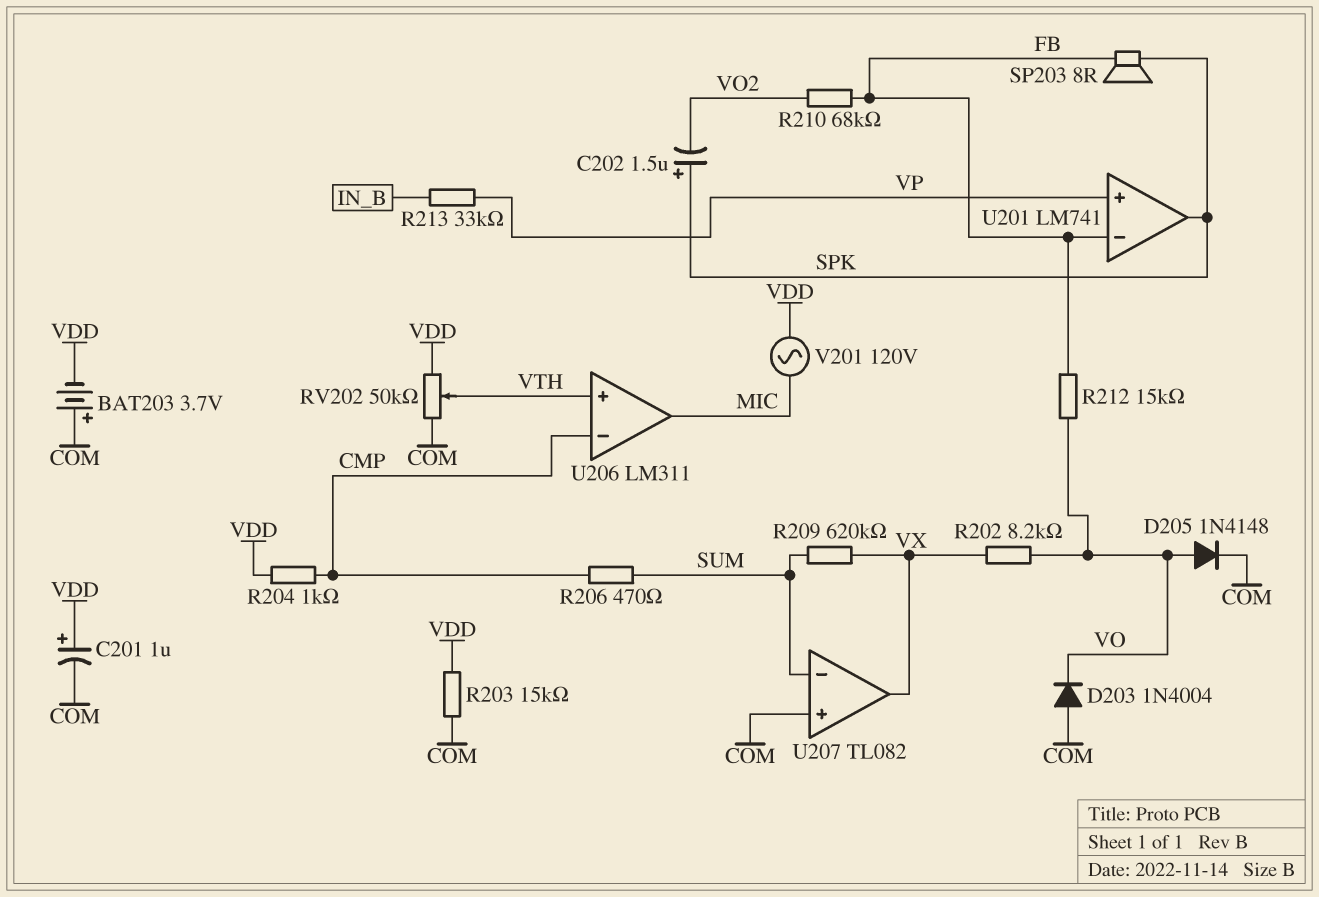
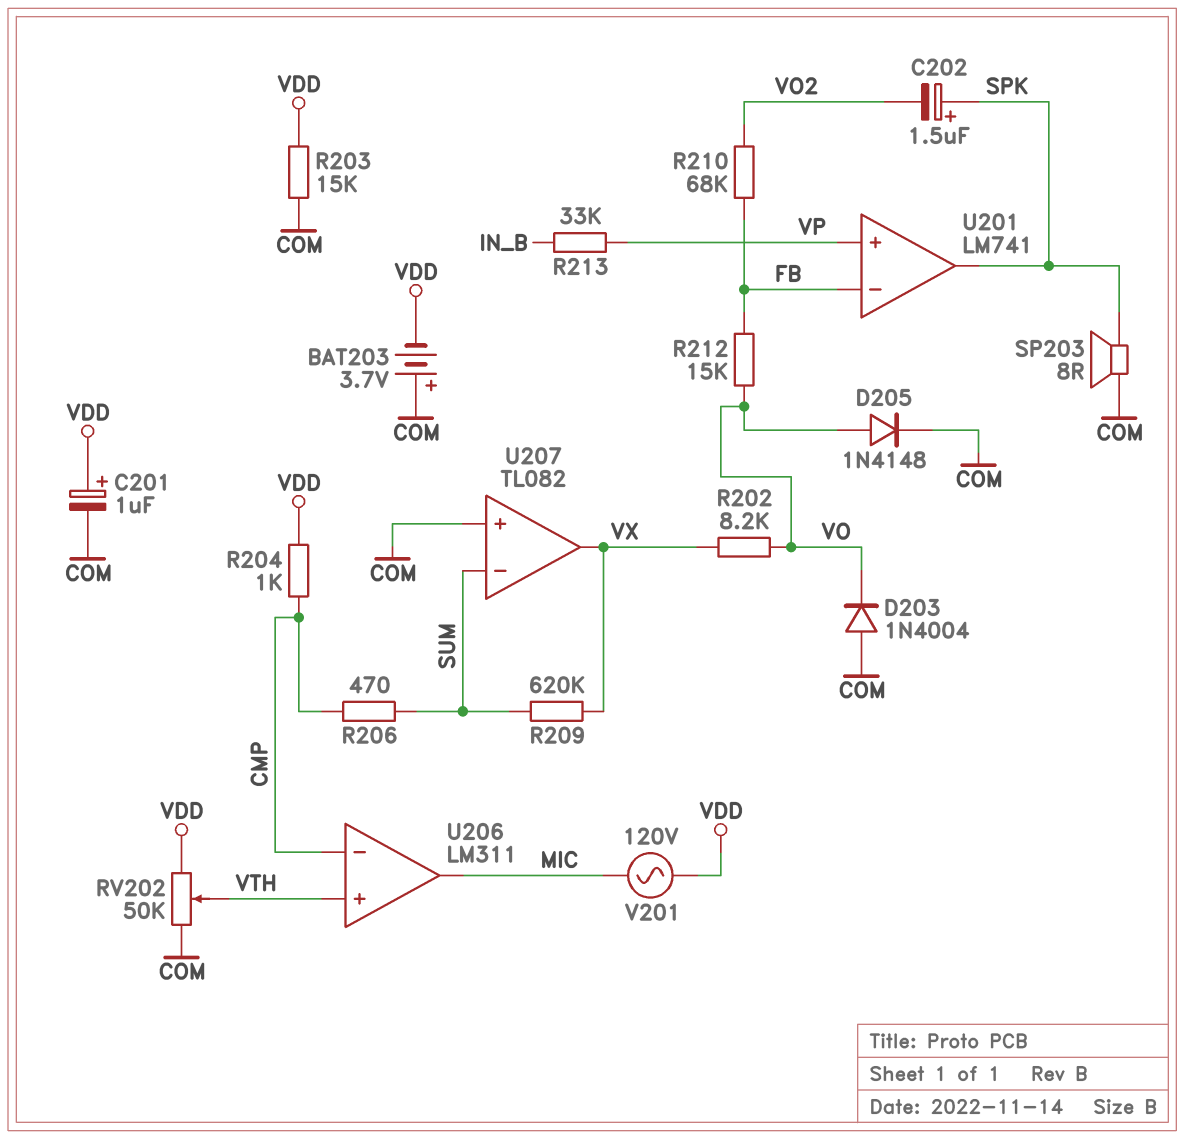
SP203: speaker 8R (FB, SPK) -> speaker 8R (COM, SPK)

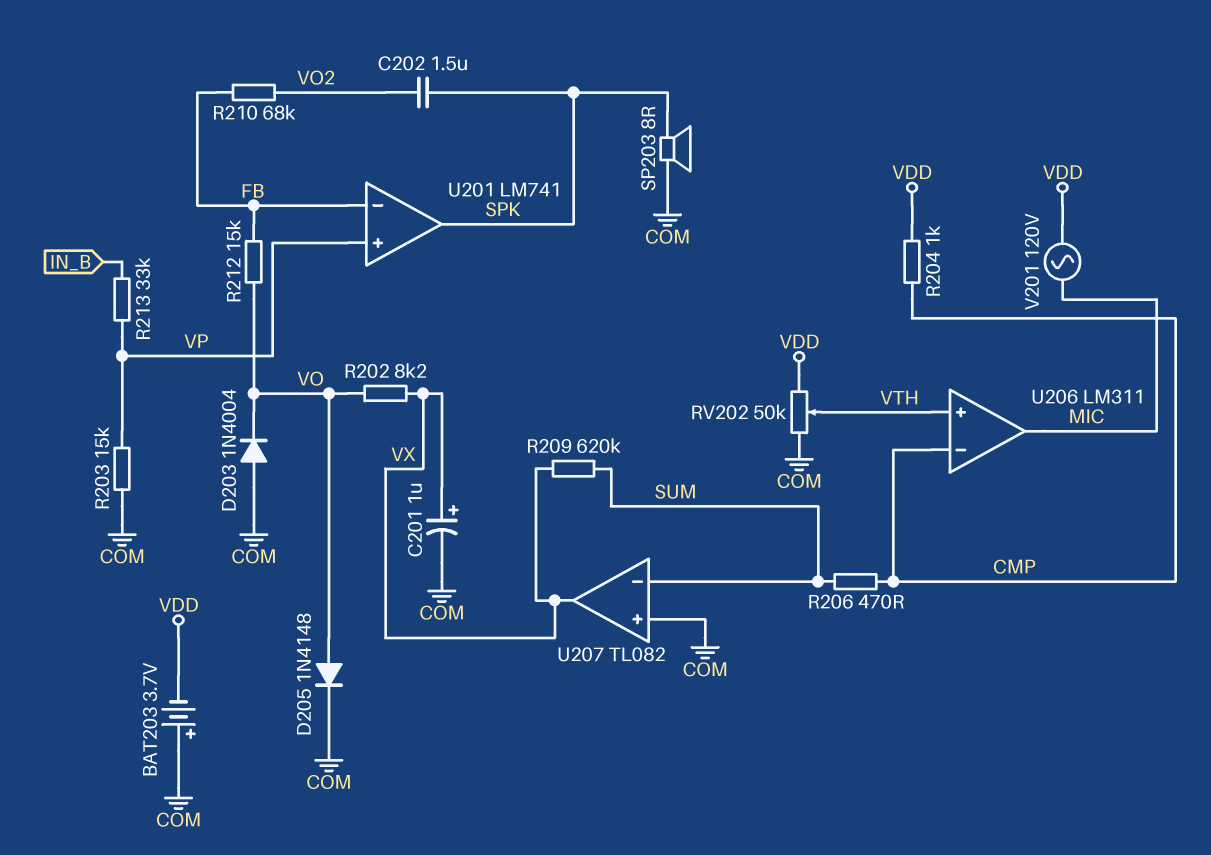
C201: 1uF (plus VDD, minus COM) -> 1uF (plus VX, minus COM)
C202: 1.5uF (plus SPK, minus VO2) -> 1.5uF (SPK, VO2)
R203: 15k (COM, VDD) -> 15k (COM, VP)

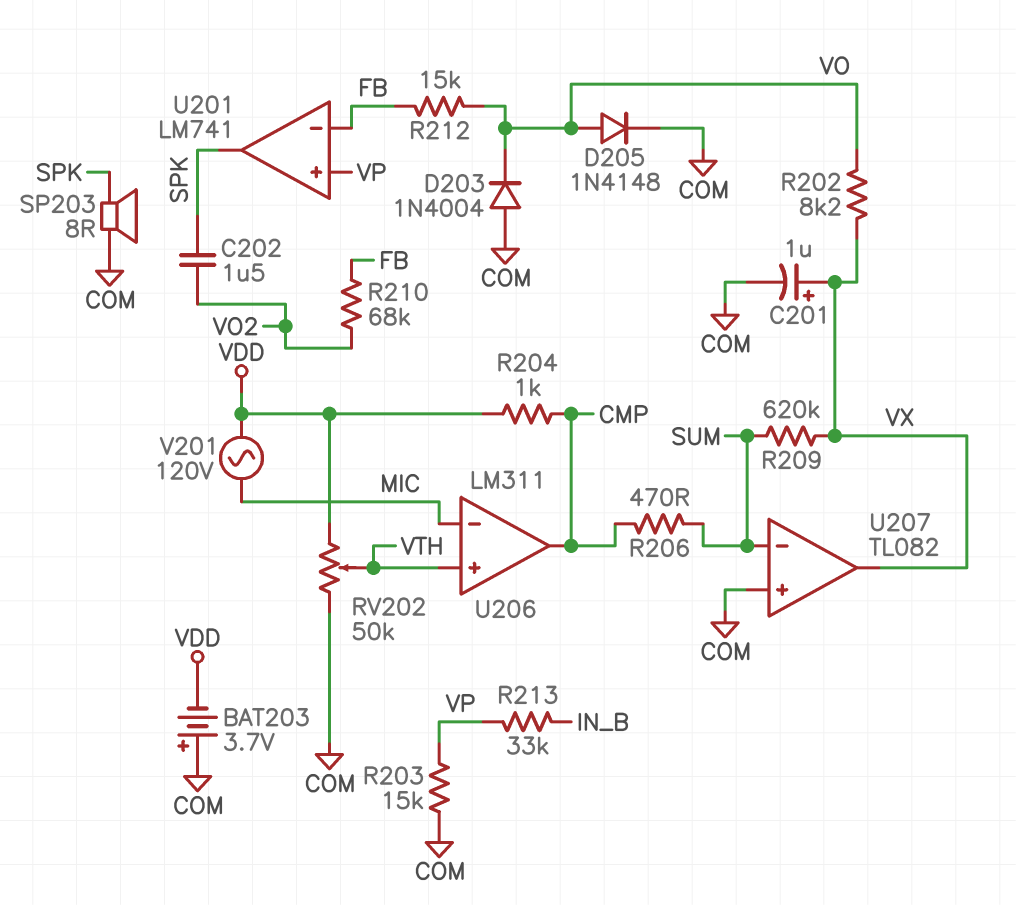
U206 pin in-: CMP -> MIC
U206 pin out: MIC -> CMP

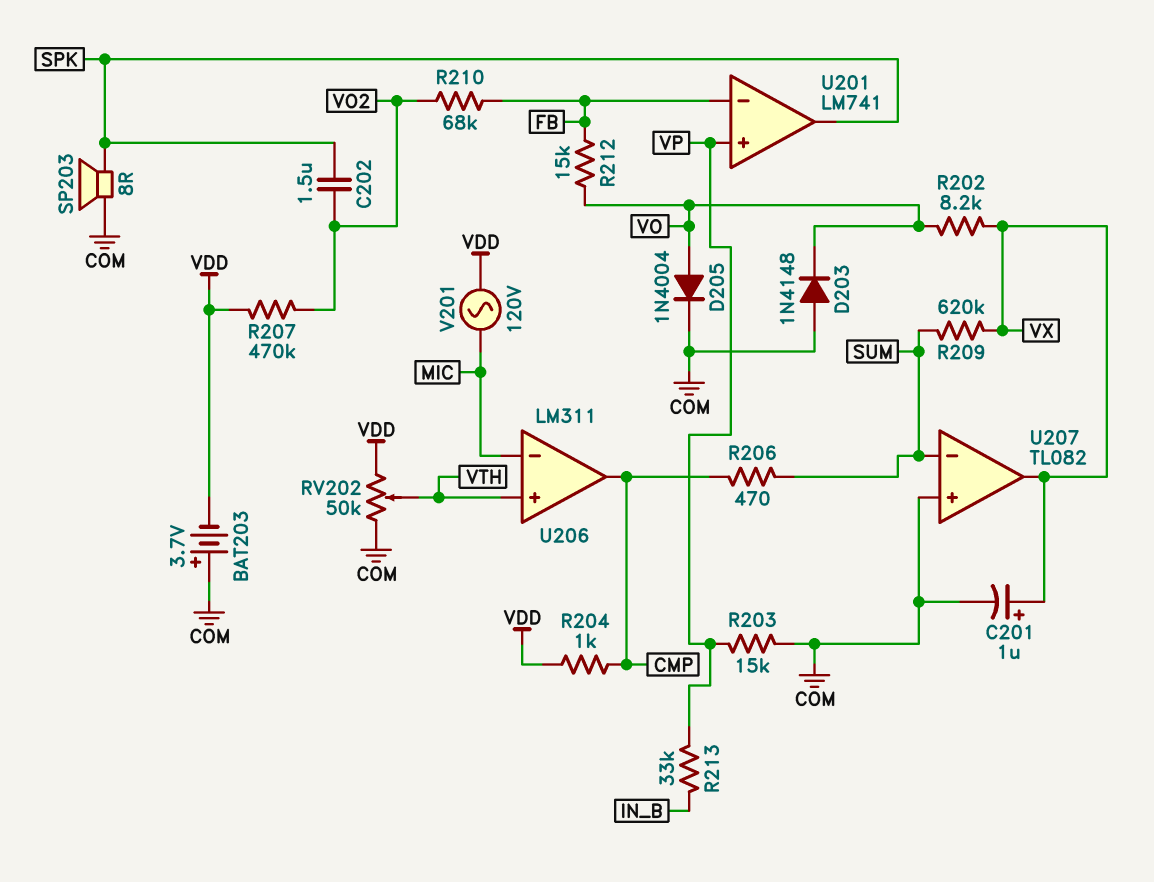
D203: diode 1N4004 (A COM, K VO) -> diode 1N4148 (A COM, K VO)
D205: diode 1N4148 (A VO, K COM) -> diode 1N4004 (A VO, K COM)
R207: none -> 470k (VDD, VO2)

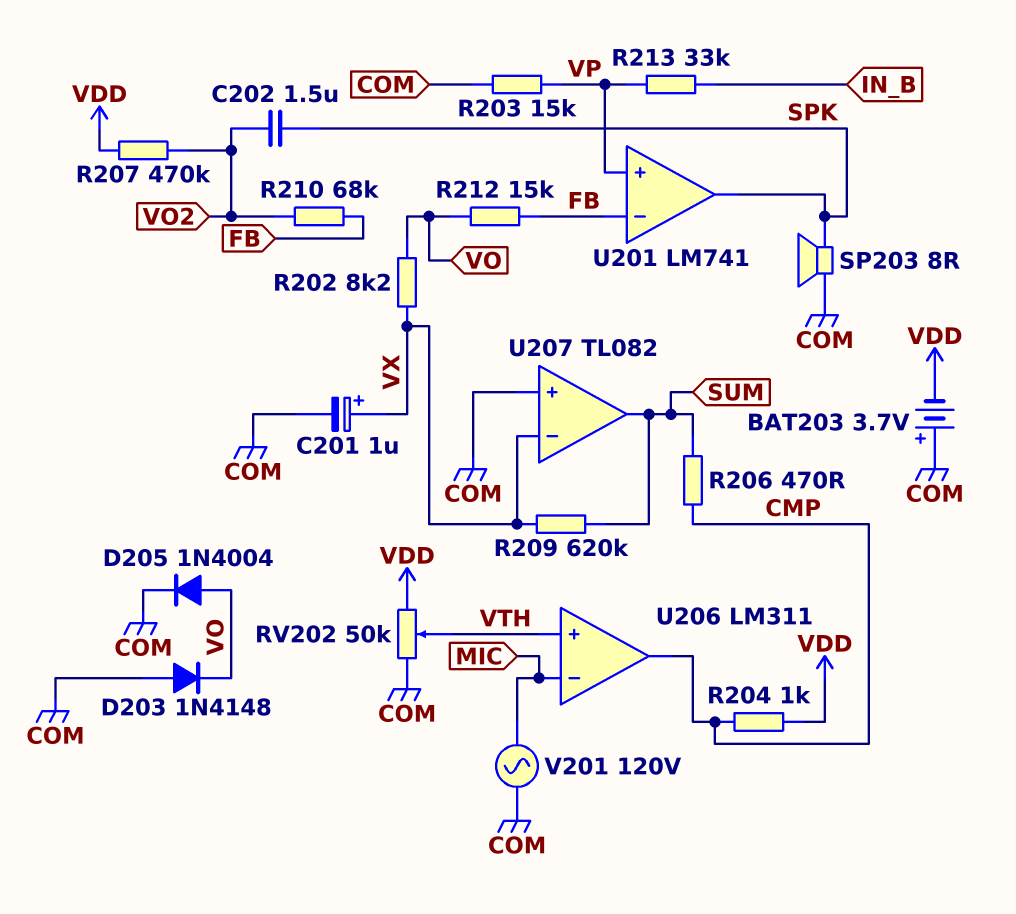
U207 pin in-: SUM -> VX
U207 pin out: VX -> SUM
V201: AC 120V (MIC, VDD) -> AC 120V (COM, MIC)

